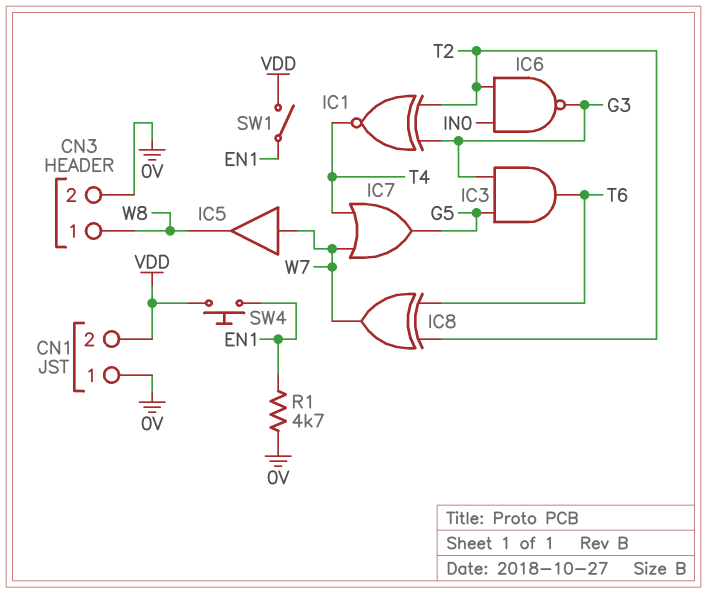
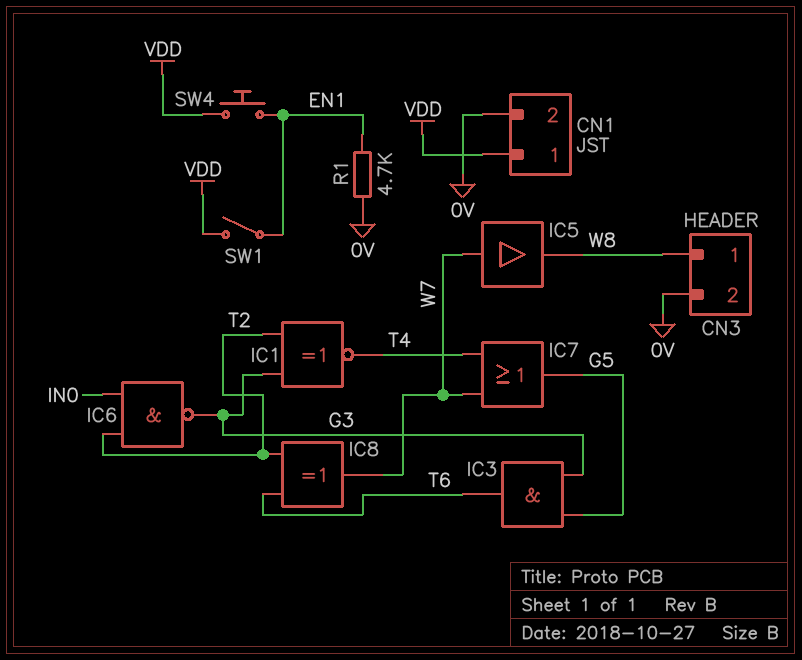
CN1 pin 1: 0V -> VDD
CN1 pin 2: VDD -> 0V

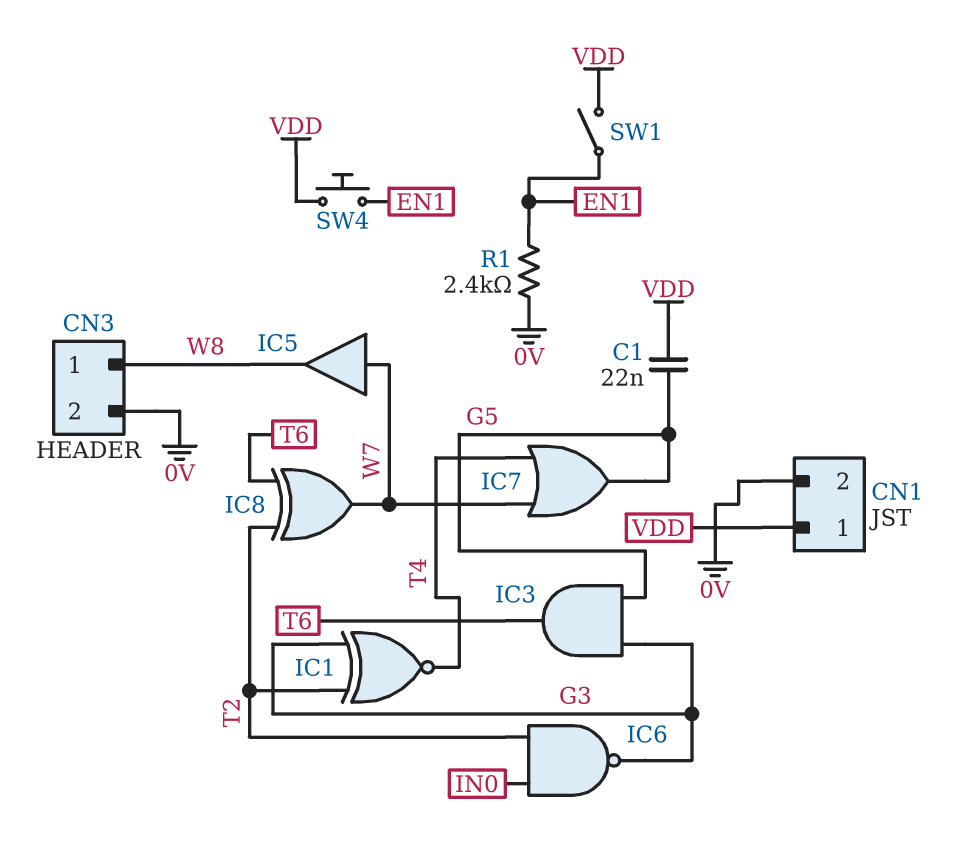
C1: none -> 22nF (G5, VDD)
R1: 4.7k (0V, EN1) -> 2.4k (0V, EN1)

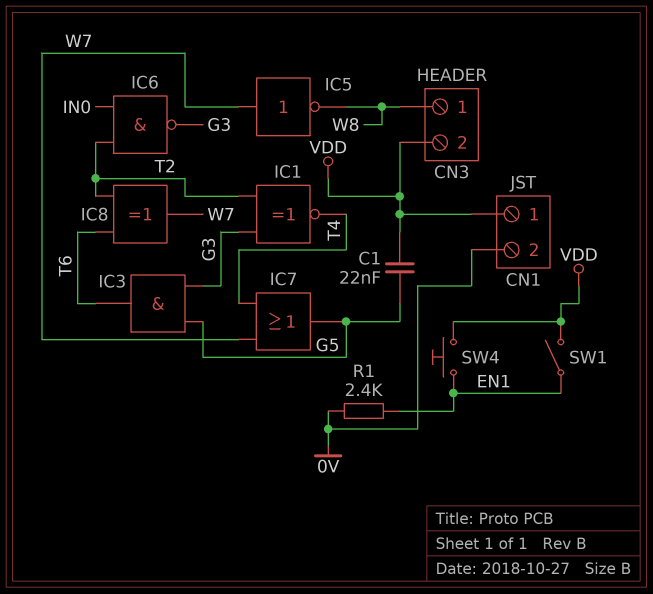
CN3 pin 2: 0V -> VDD
IC5: buffer (in W7, out W8) -> NOT (in W7, out W8)

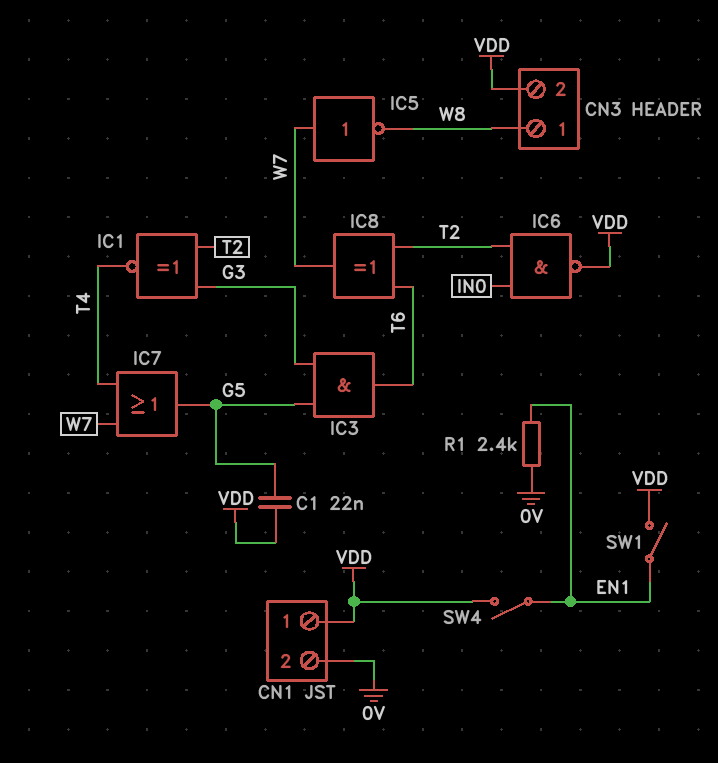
IC6: NAND (in IN0, in T2, out G3) -> NAND (in IN0, in T2, out VDD)
SW4: button (EN1, VDD) -> switch (EN1, VDD)

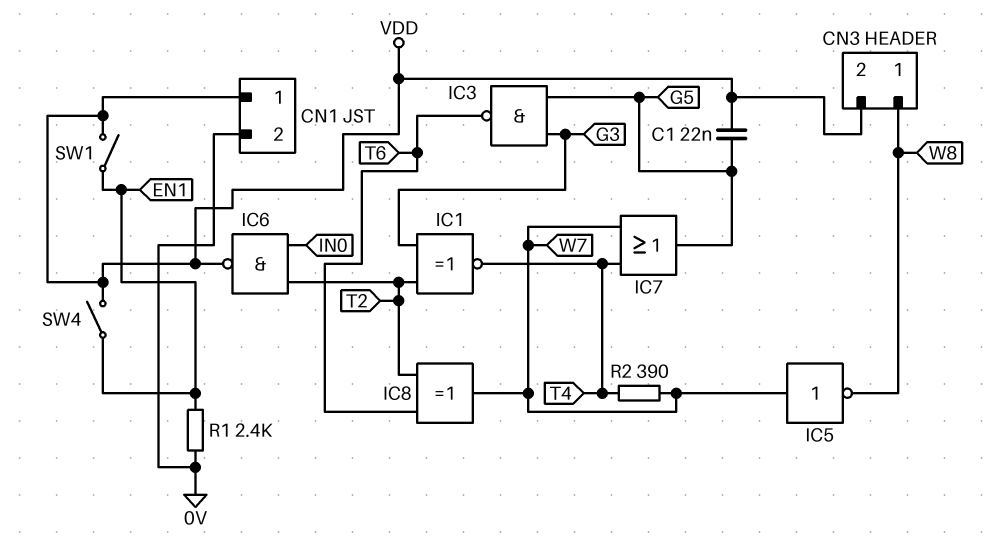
IC3: AND (in G3, in G5, out T6) -> NAND (in G3, in G5, out T6)
R2: none -> 390 (T4, W7)

